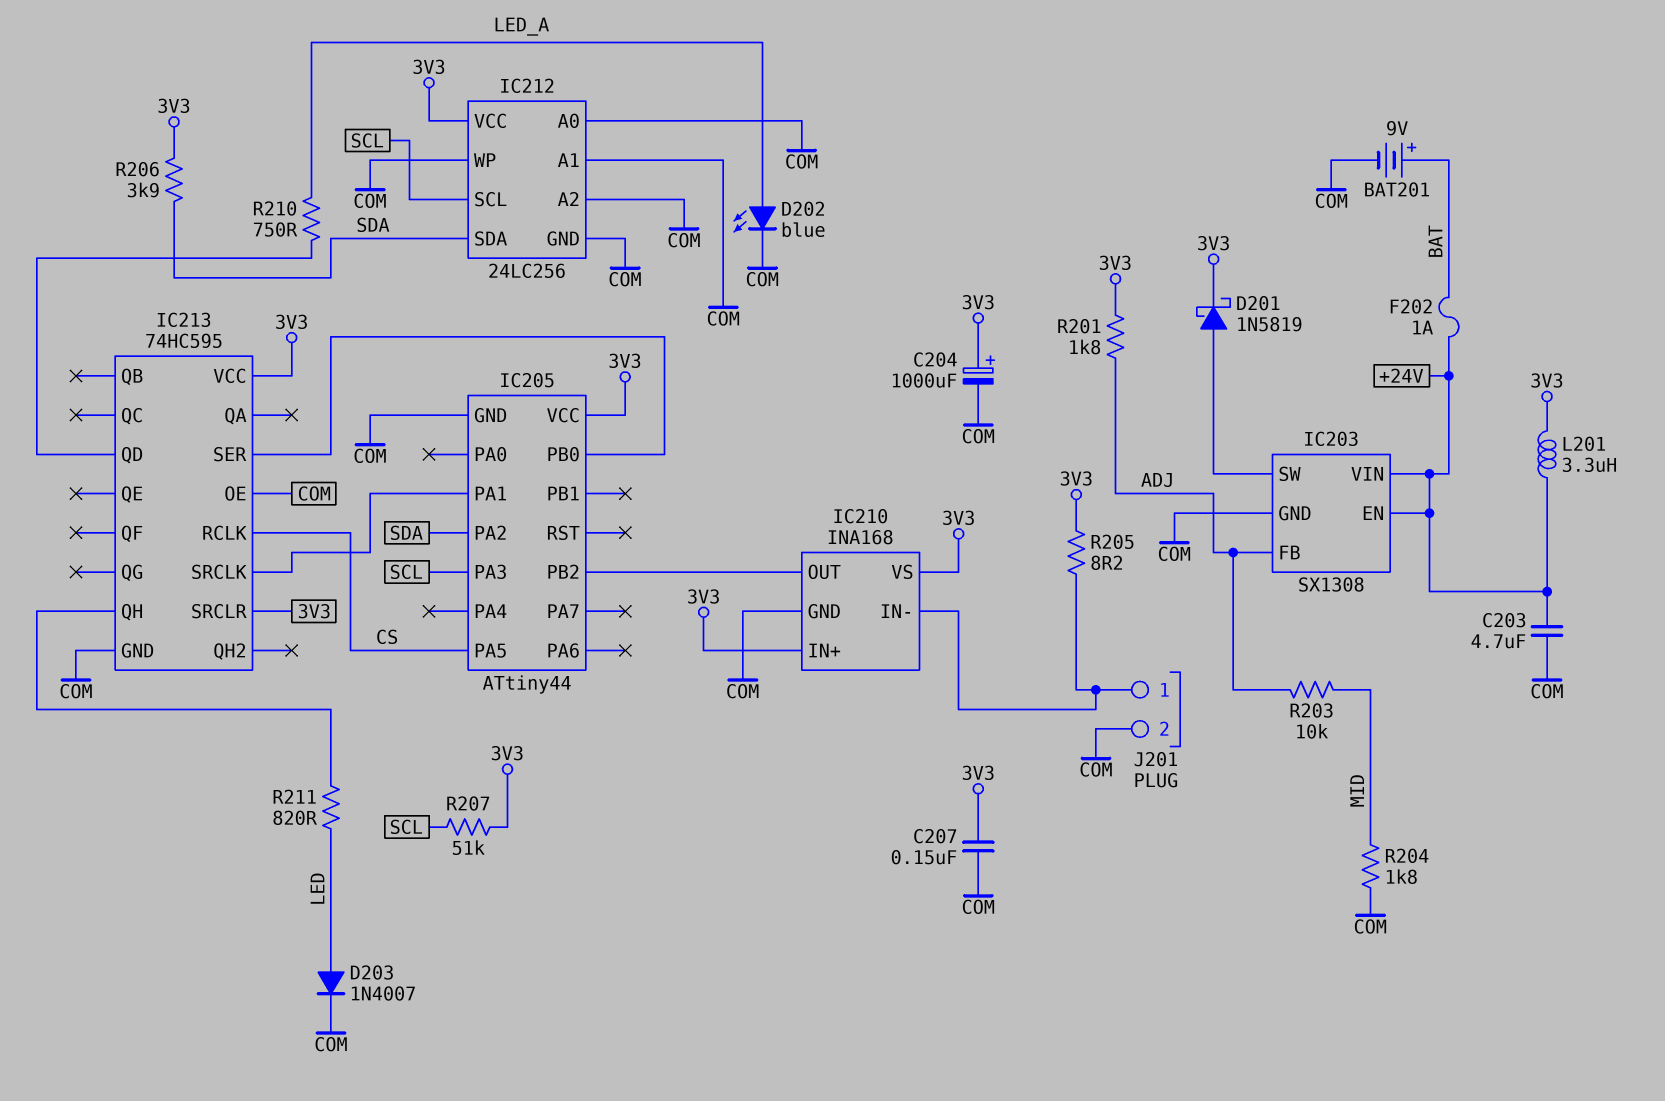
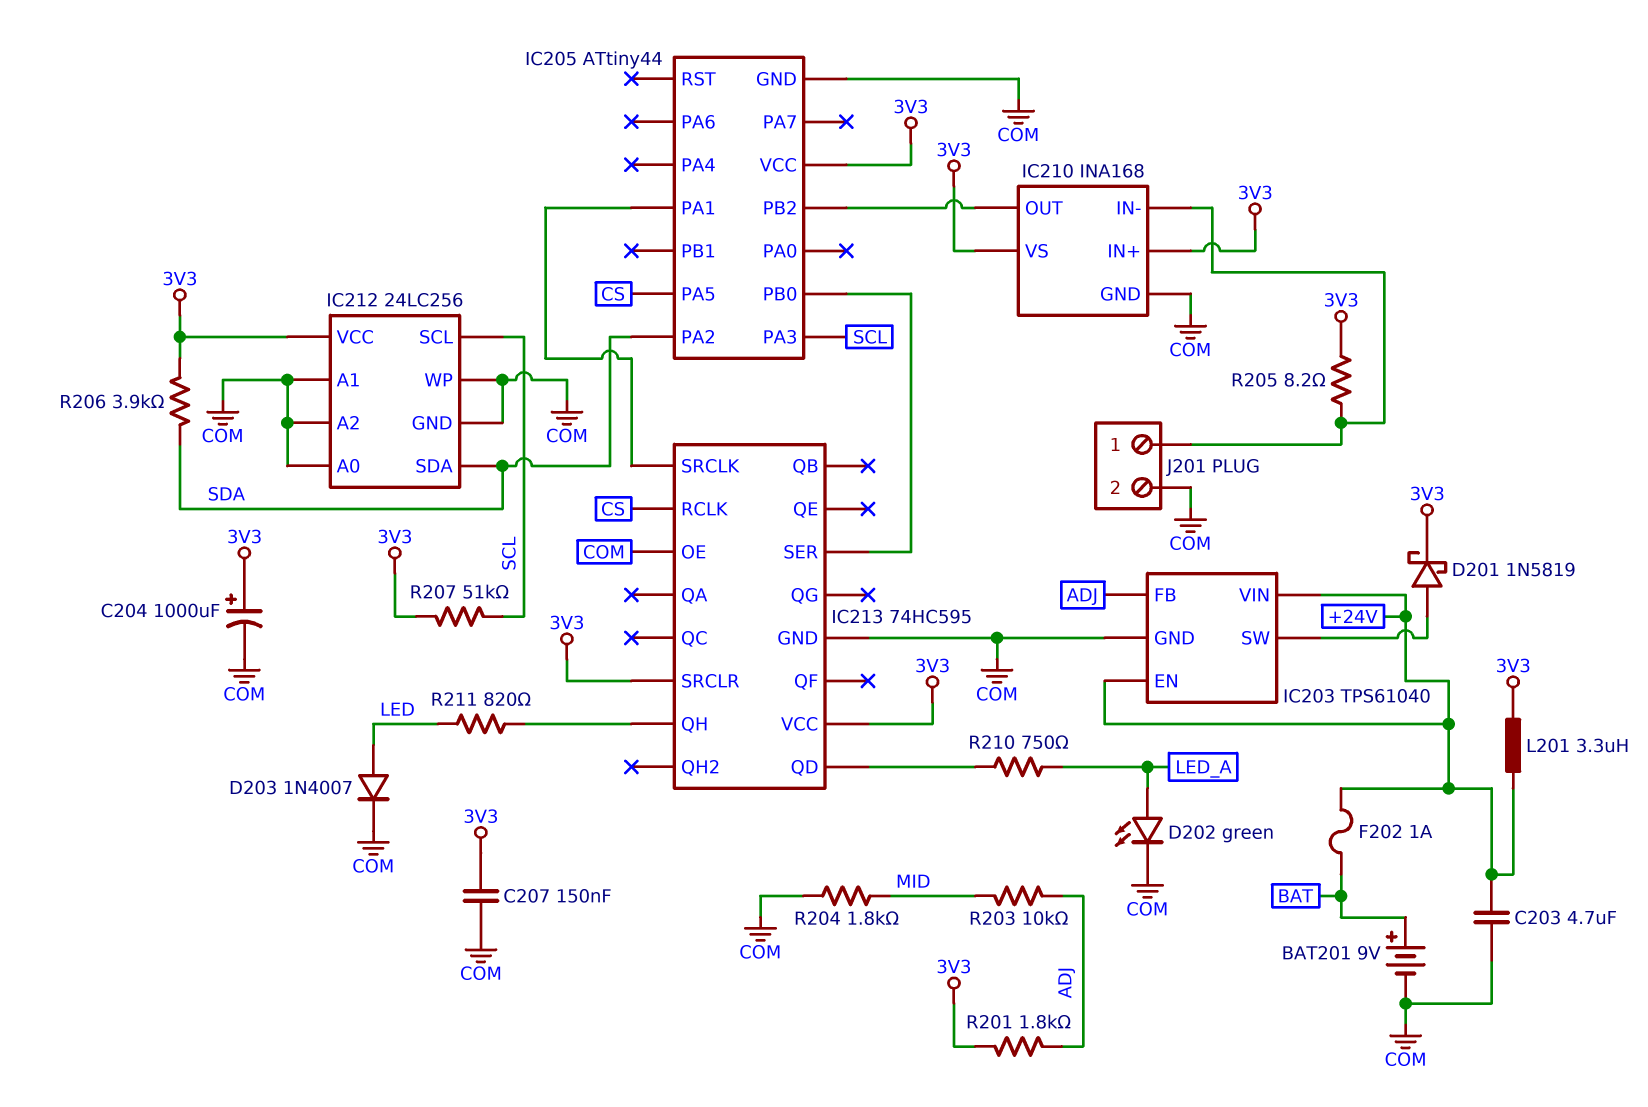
D202: LED blue (A LED_A, K COM) -> LED green (A LED_A, K COM)
IC203: SX1308 -> TPS61040

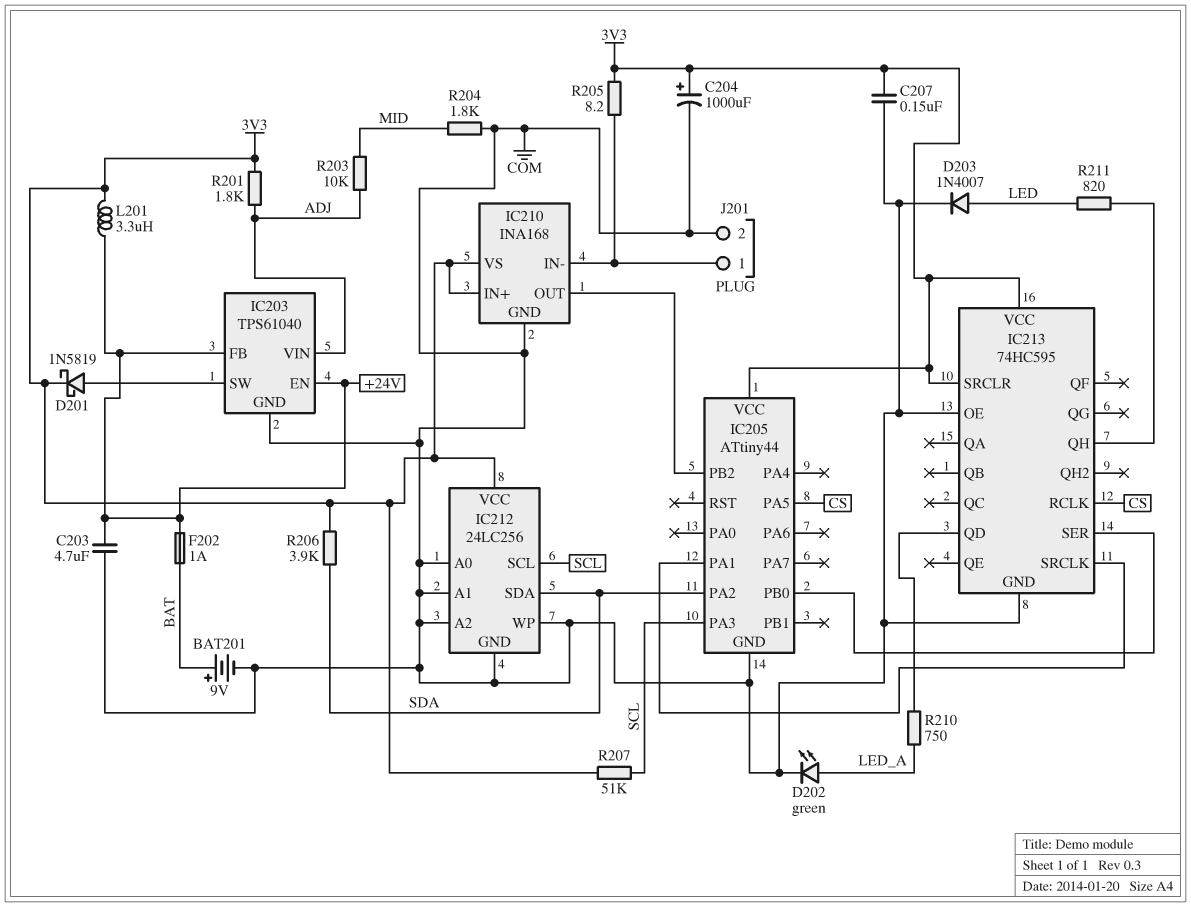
IC203 pin FB: ADJ -> +24V
IC203 pin VIN: +24V -> ADJ

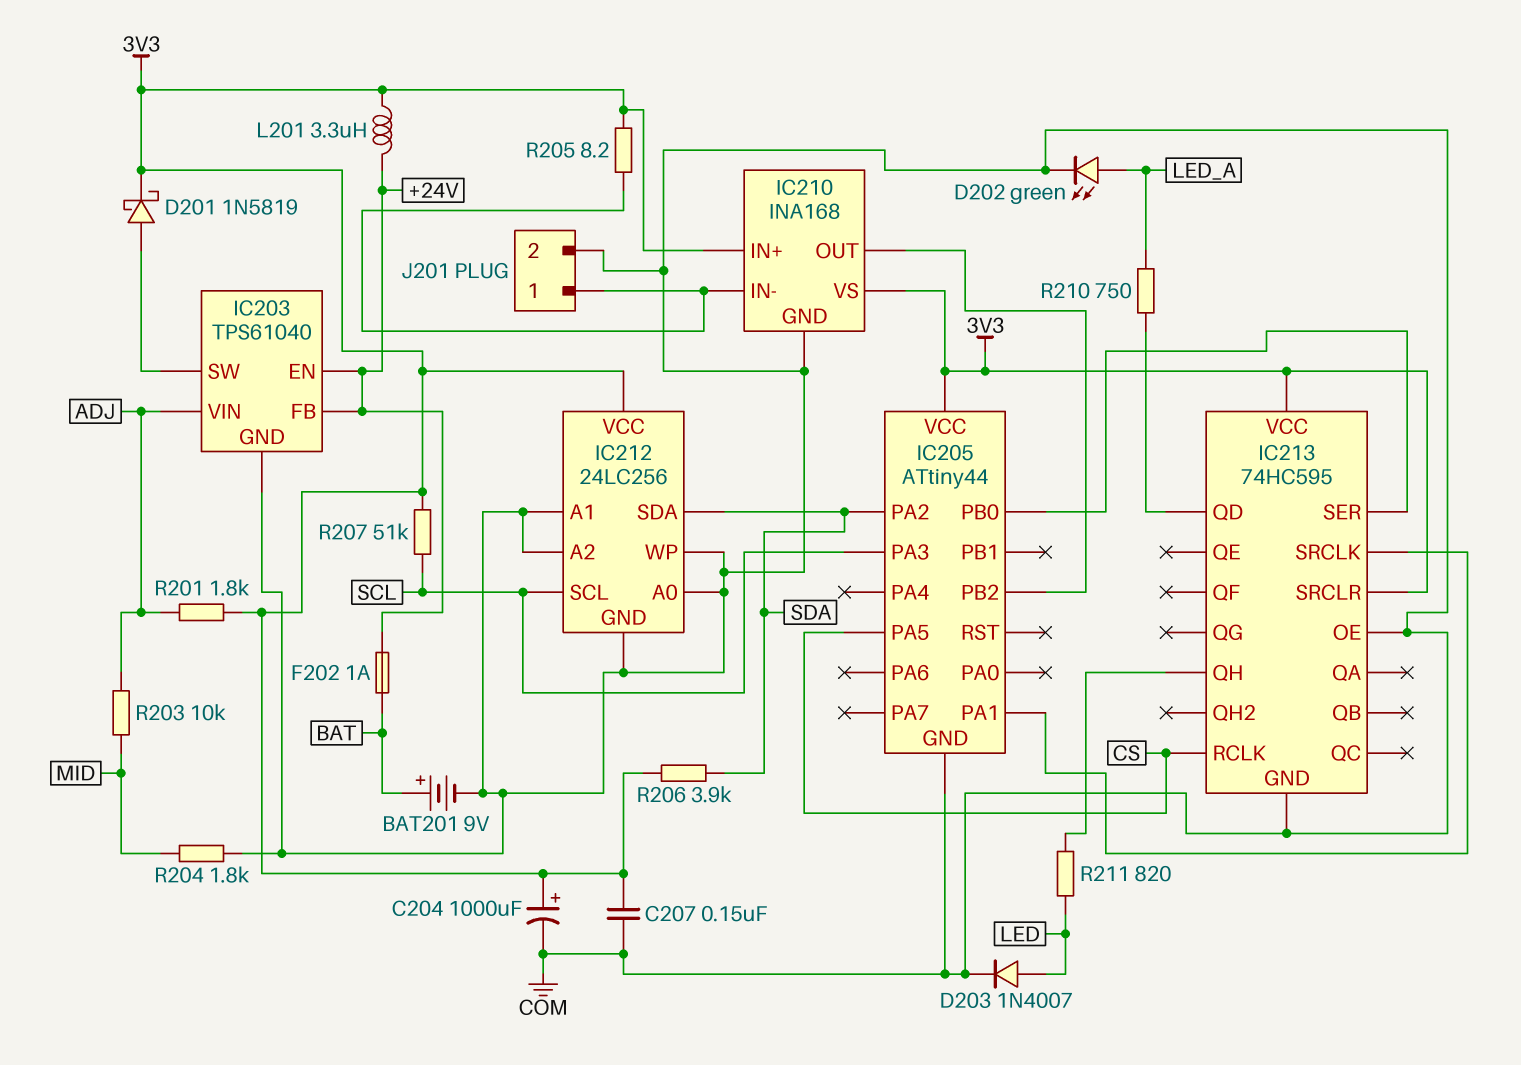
C203: 4.7uF (+24V, COM) -> none

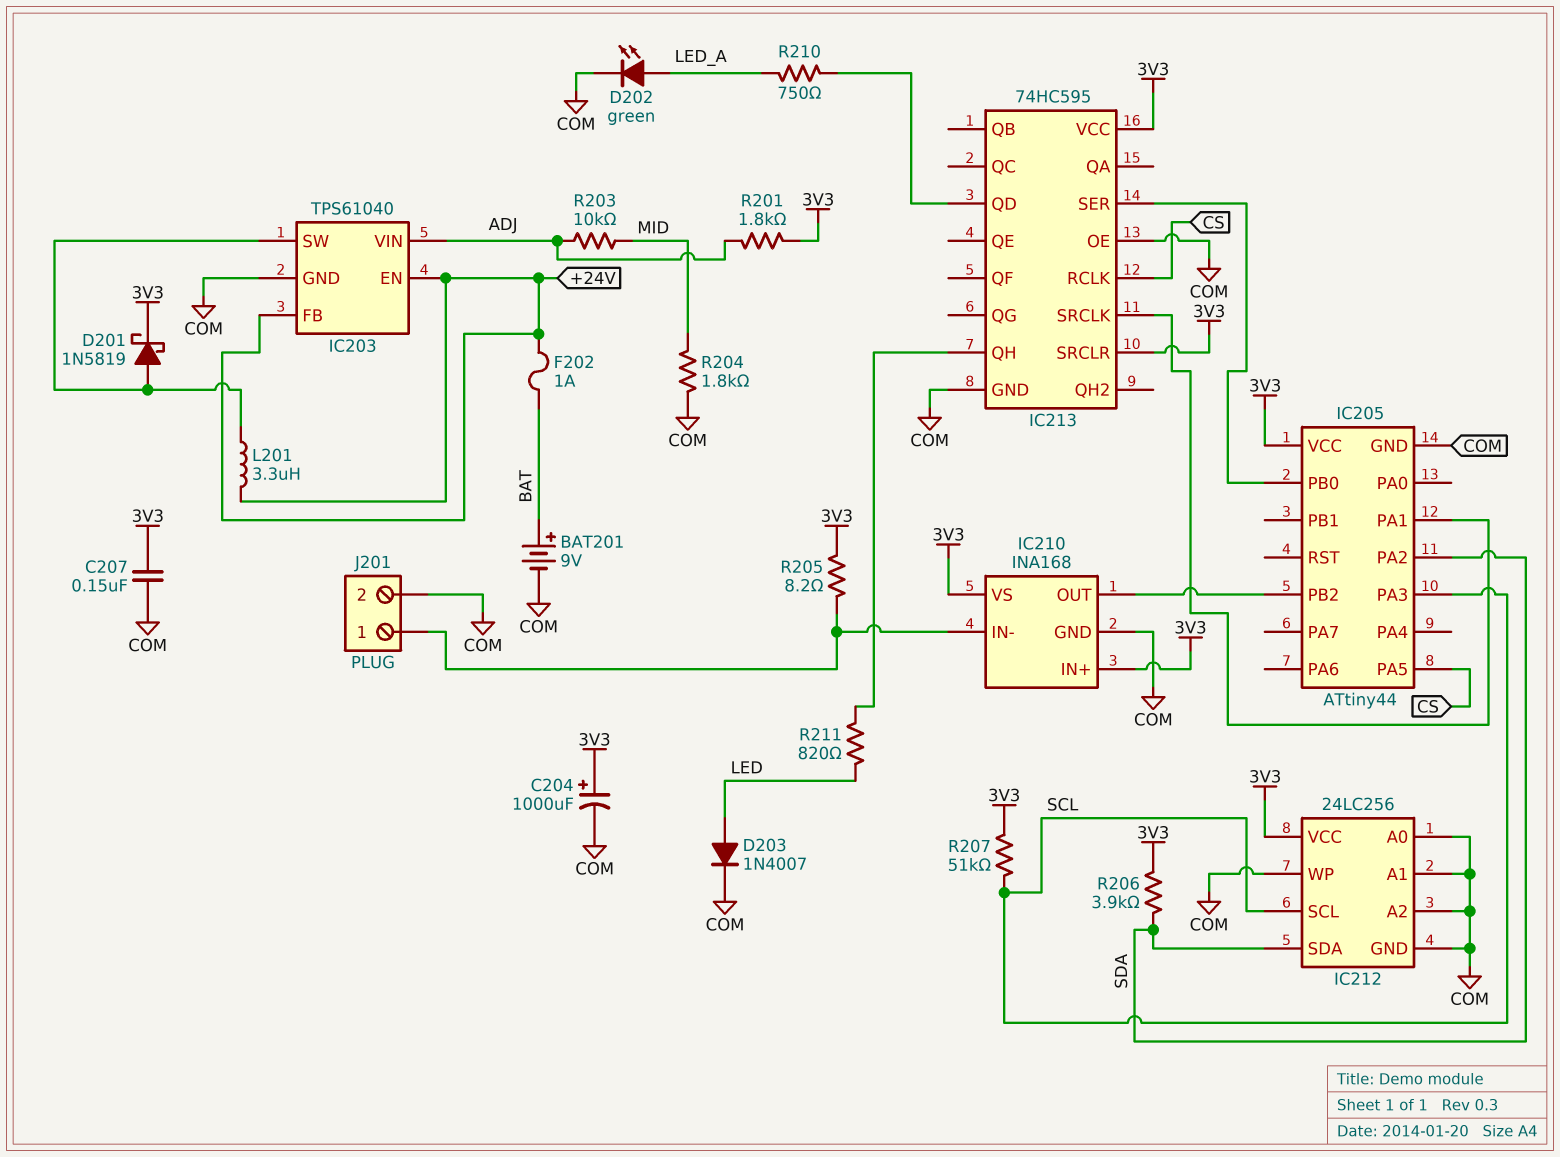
L201: 3.3uH (+24V, 3V3) -> 3.3uH (+24V, IC203/SW)

